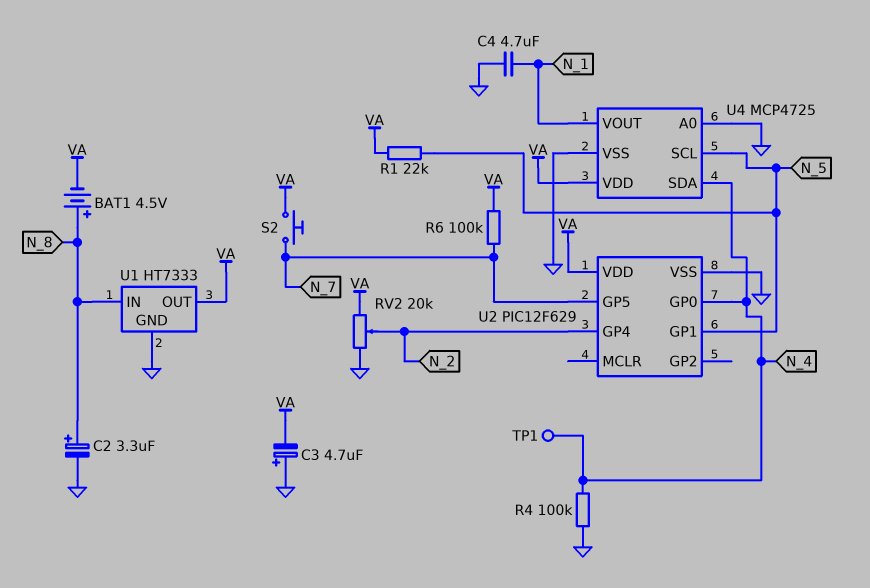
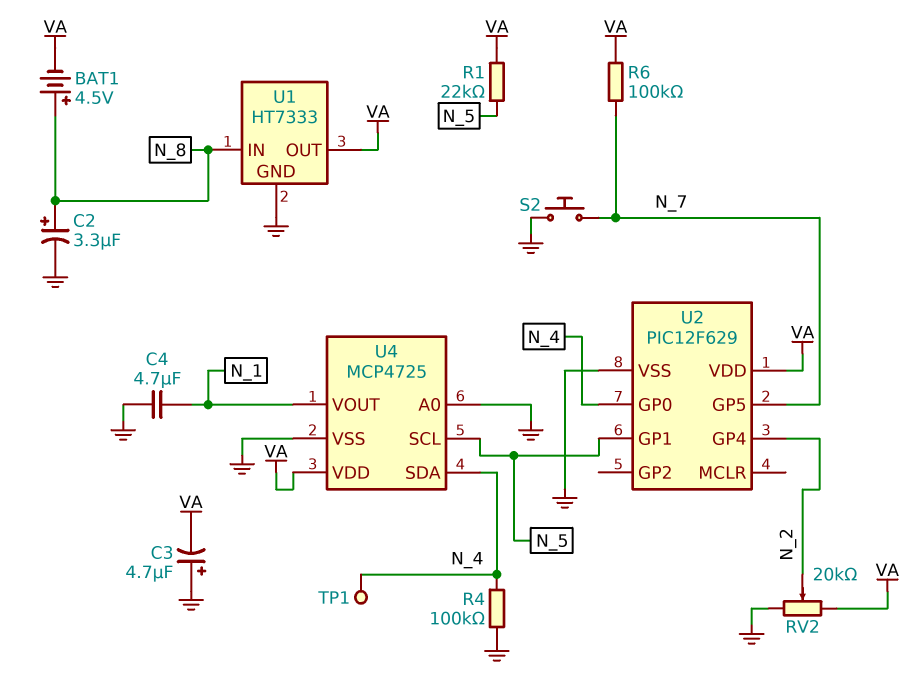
S2: button (N_7, VA) -> button (GND, N_7)

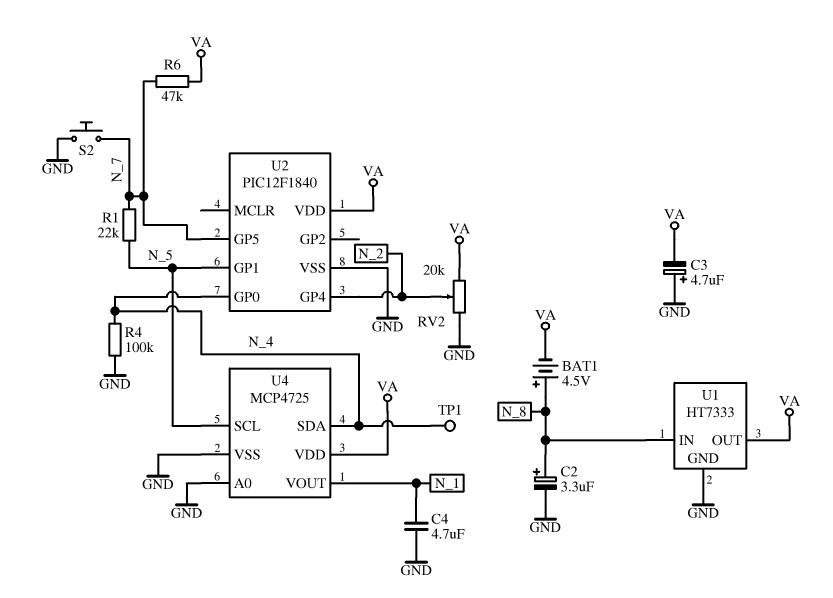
R1: 22k (N_5, VA) -> 22k (N_5, N_7)
R6: 100k (N_7, VA) -> 47k (N_7, VA)
U2: PIC12F629 -> PIC12F1840

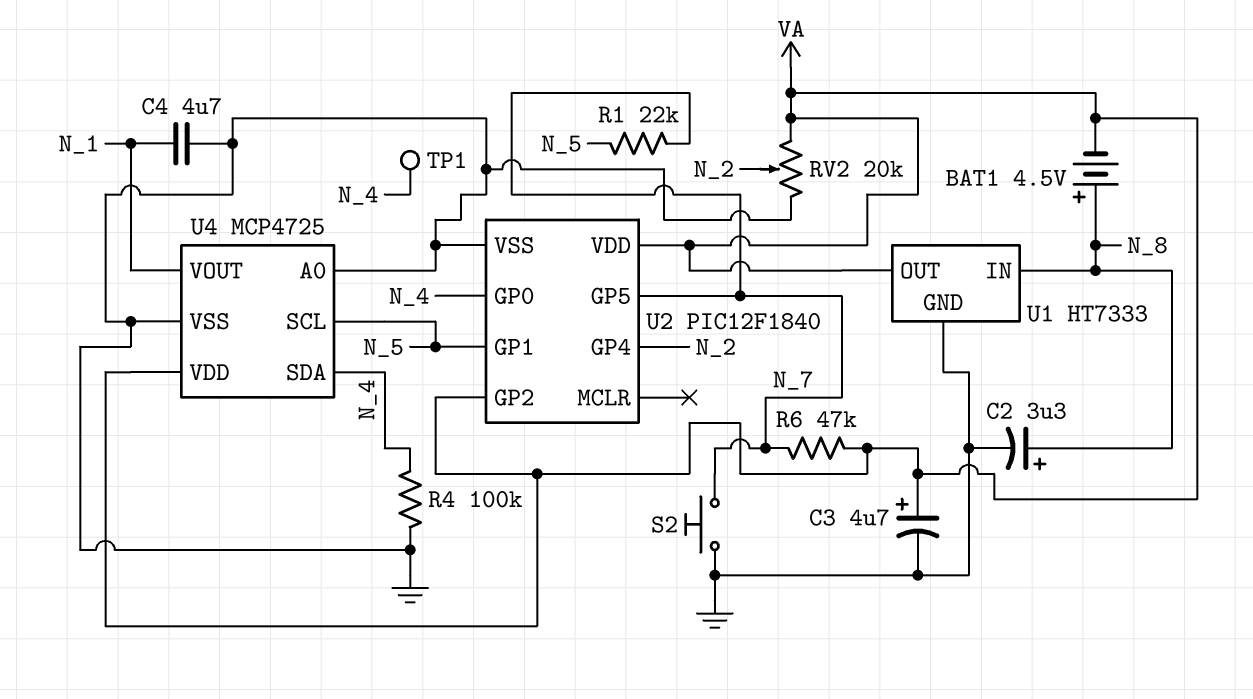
C3: 4.7uF (plus GND, minus VA) -> 4.7uF (plus VA, minus GND)
U2 pin GP2: none -> VA

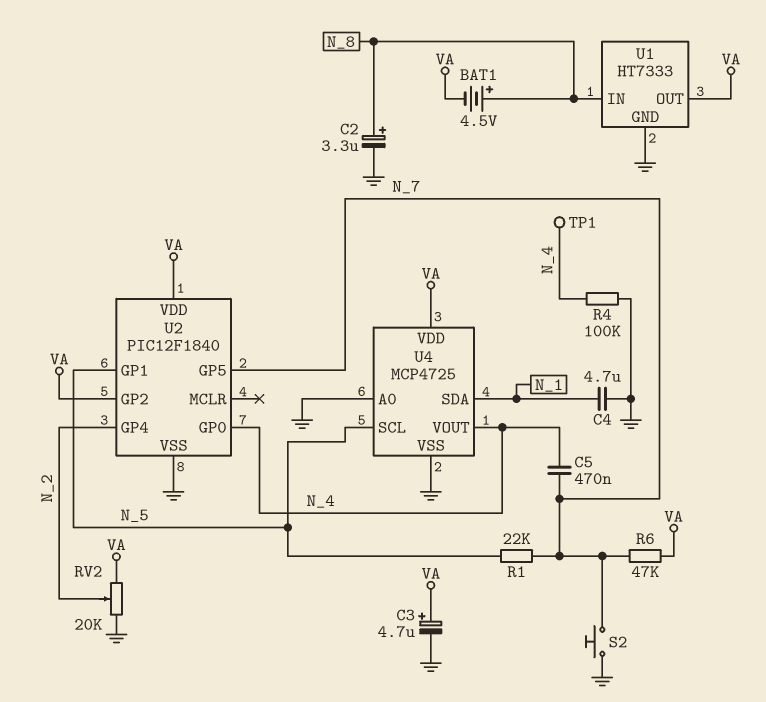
C5: none -> 470nF (N_4, N_7)
U4 pin SDA: N_4 -> N_1
U4 pin VOUT: N_1 -> N_4

